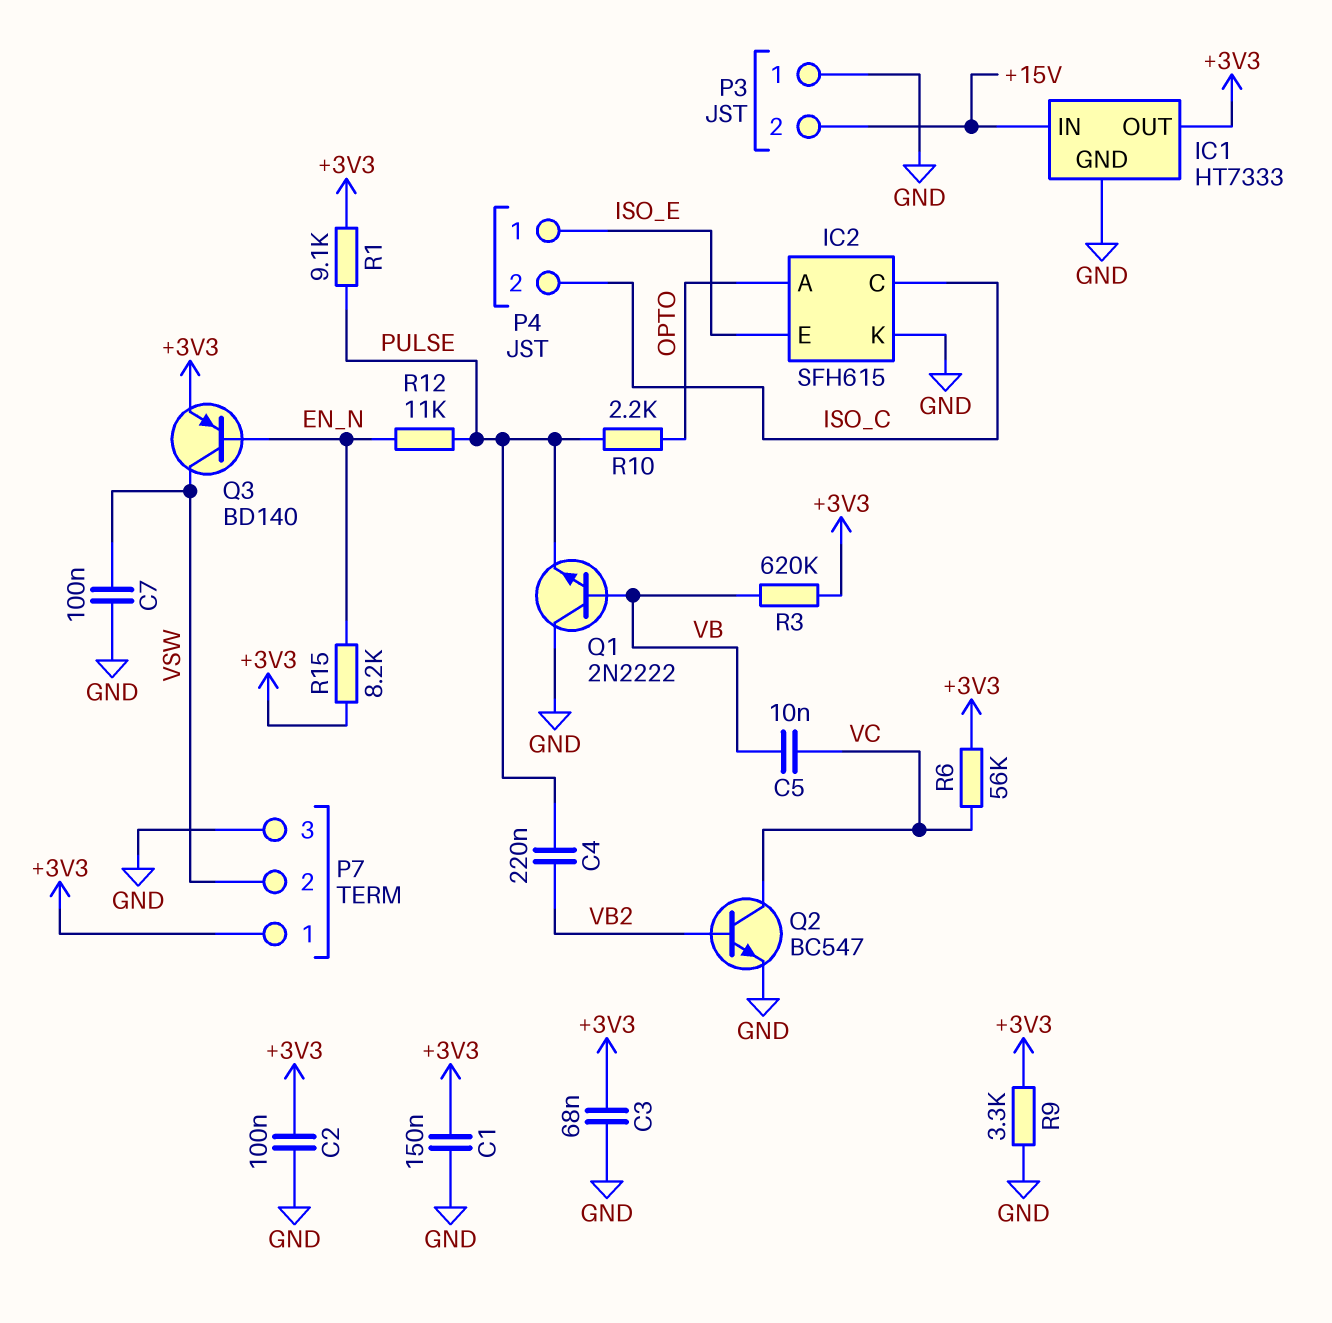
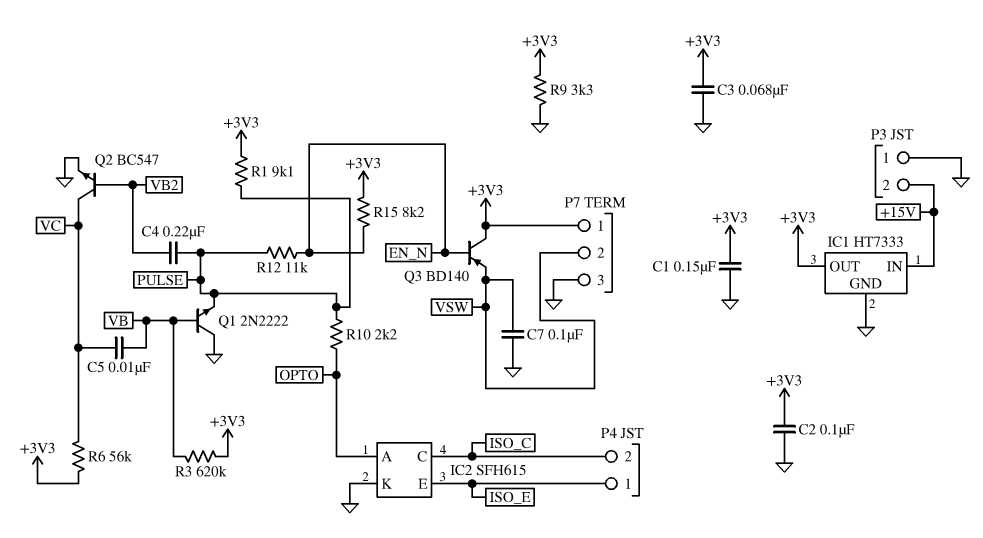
Q3: PNP BD140 (B EN_N, C VSW, E +3V3) -> PNP BD140 (B EN_N, C +3V3, E VSW)

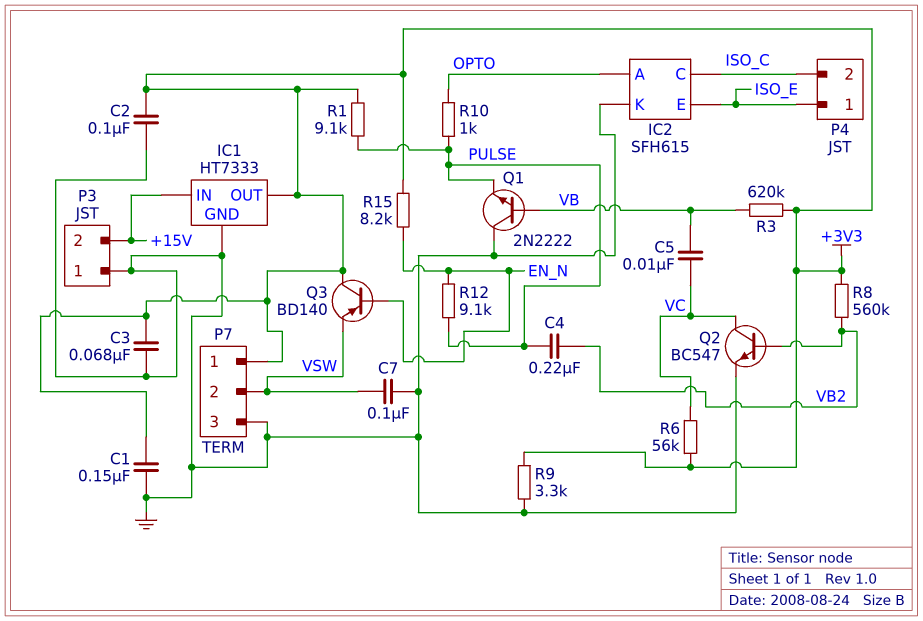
R8: none -> 560k (+3V3, VB2)
R10: 2.2k (OPTO, PULSE) -> 1k (OPTO, PULSE)
R12: 11k (EN_N, PULSE) -> 9.1k (EN_N, PULSE)

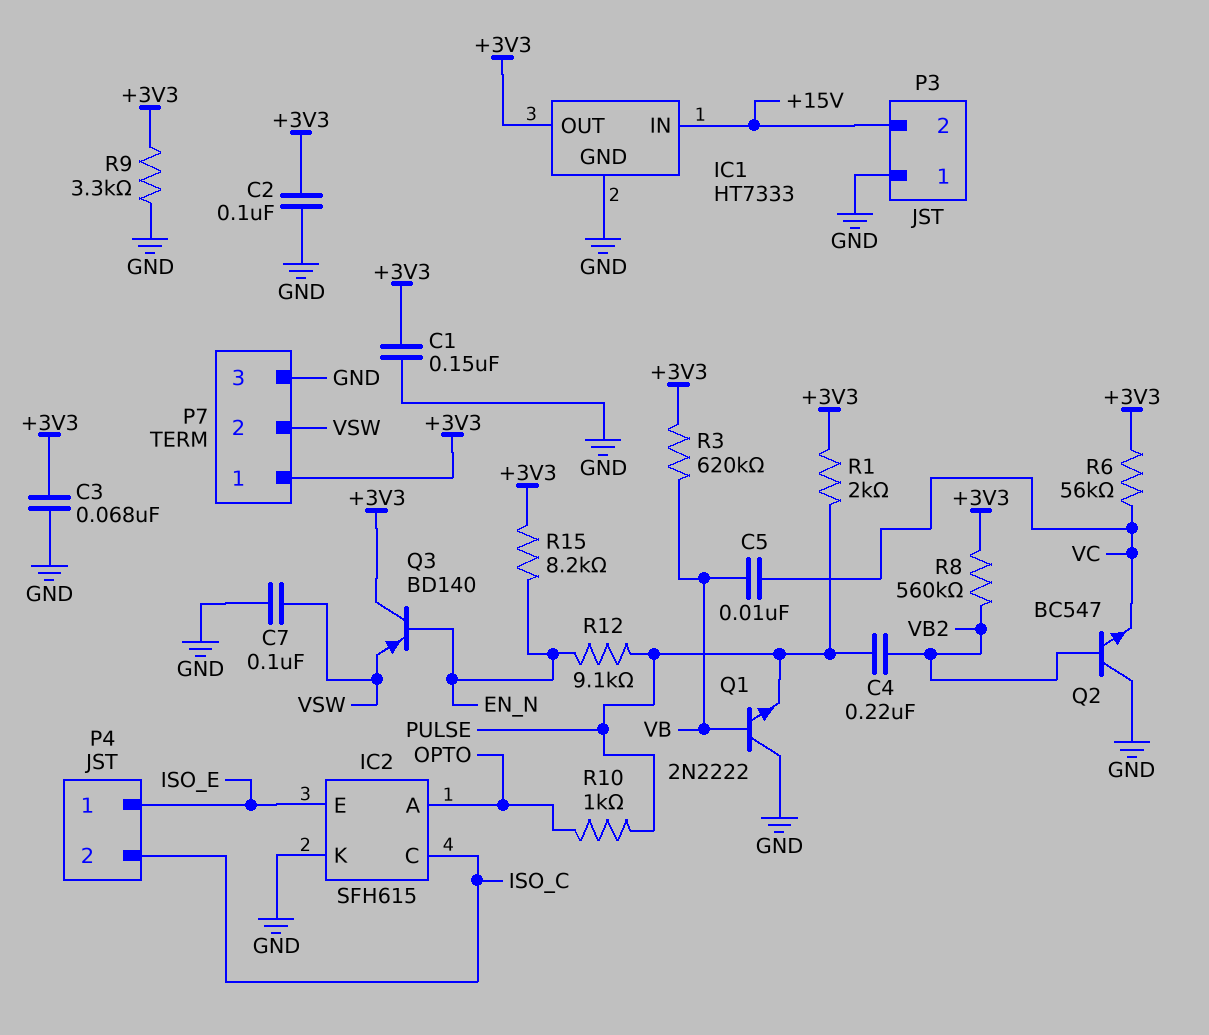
Q2: NPN BC547 (B VB2, C VC, E GND) -> NPN BC547 (B VB2, C GND, E VC)
R1: 9.1k (+3V3, PULSE) -> 2k (+3V3, PULSE)

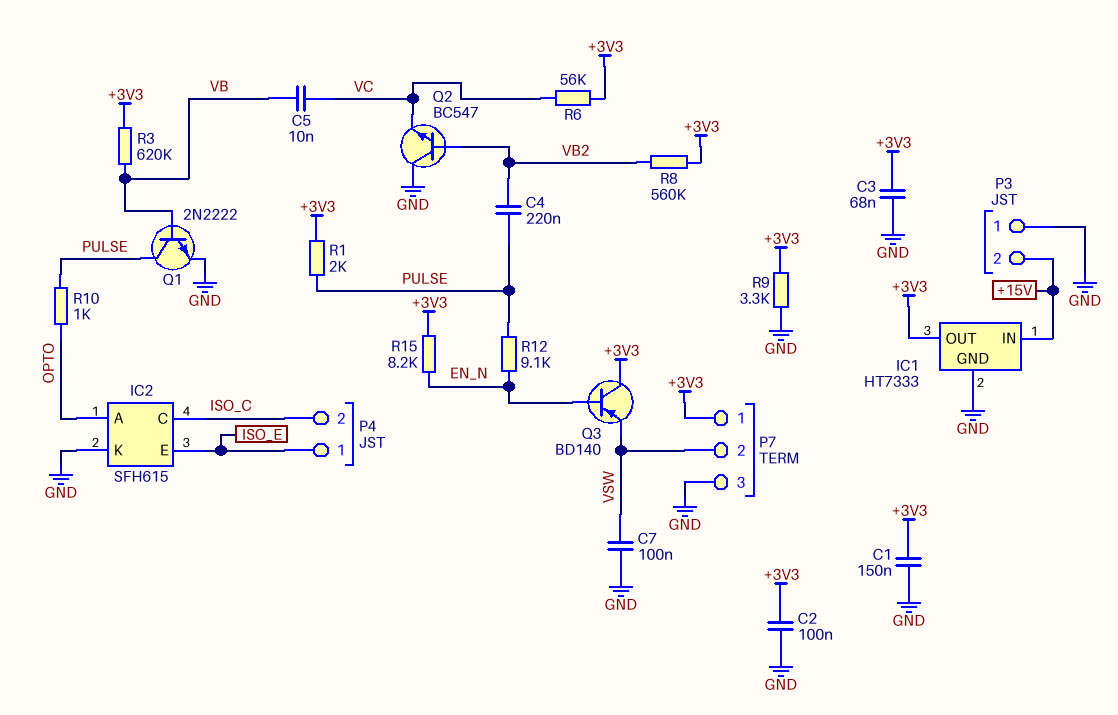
Q1: NPN 2N2222 (B VB, C GND, E PULSE) -> NPN 2N2222 (B VB, C PULSE, E GND)

